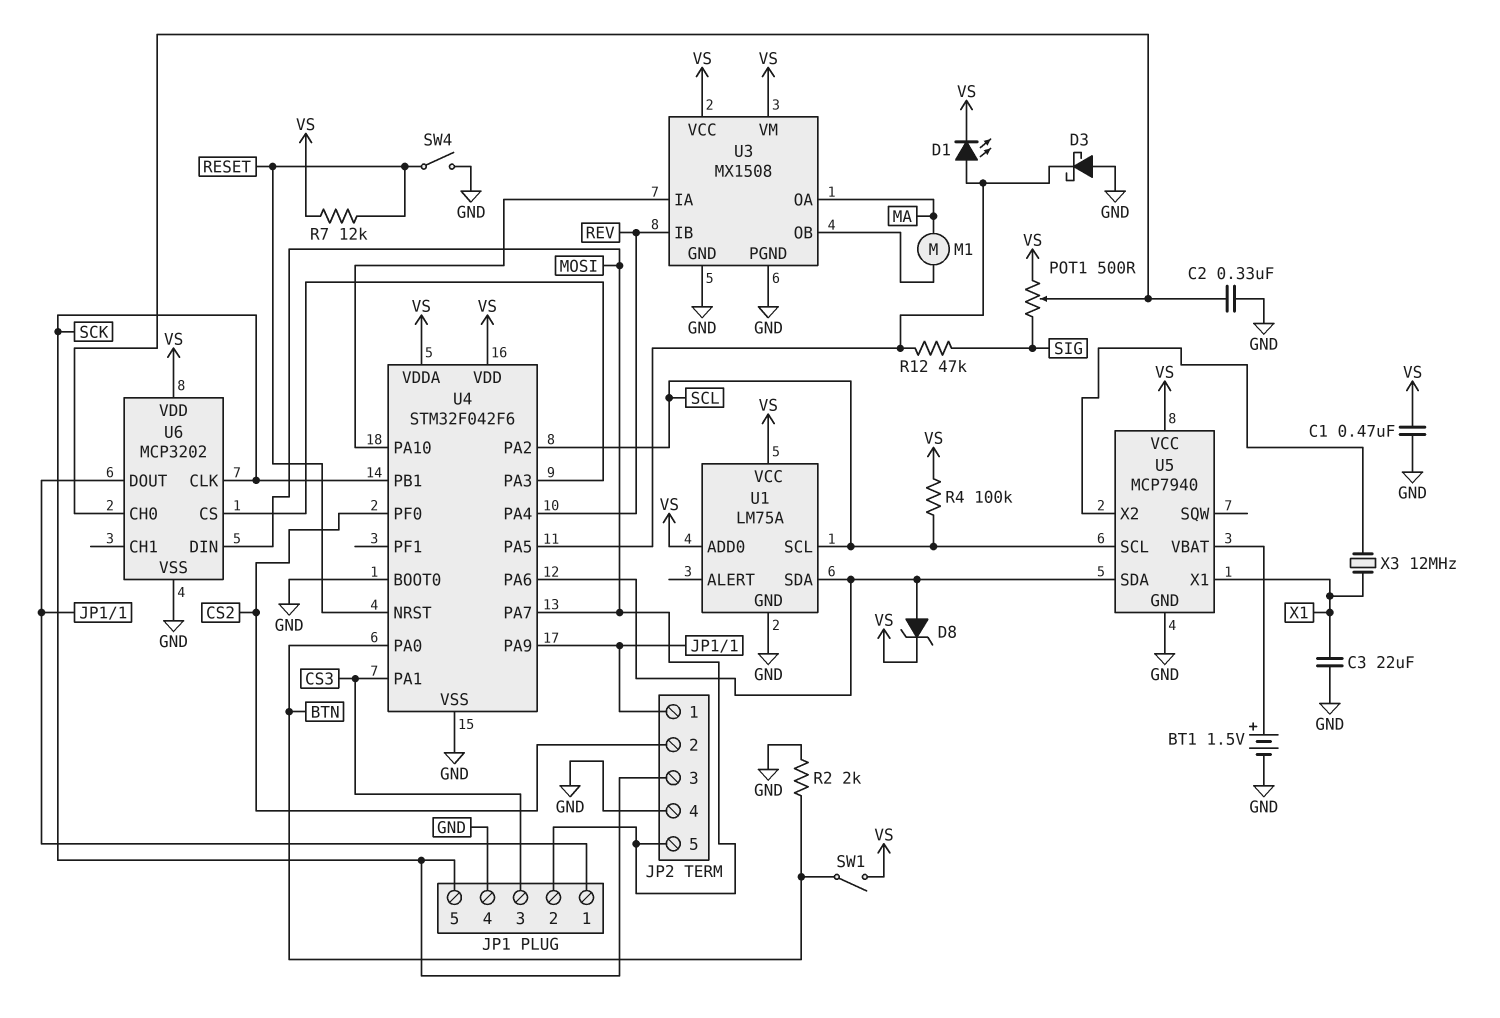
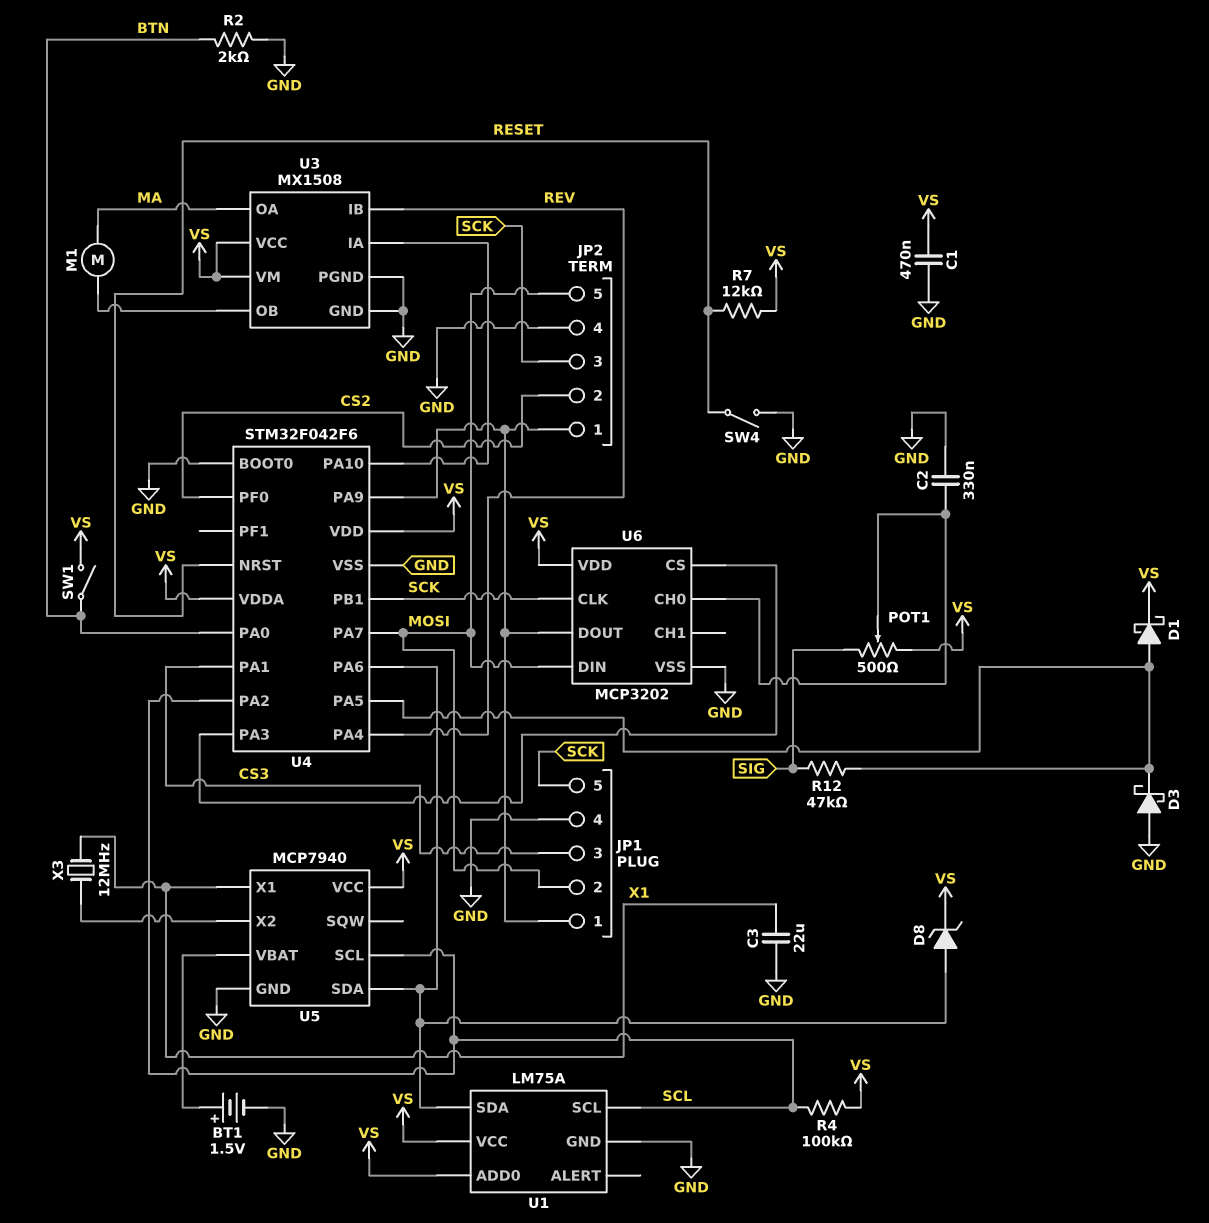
D1: LED (A U4/PA5, K VS) -> schottky (A U4/PA5, K VS)

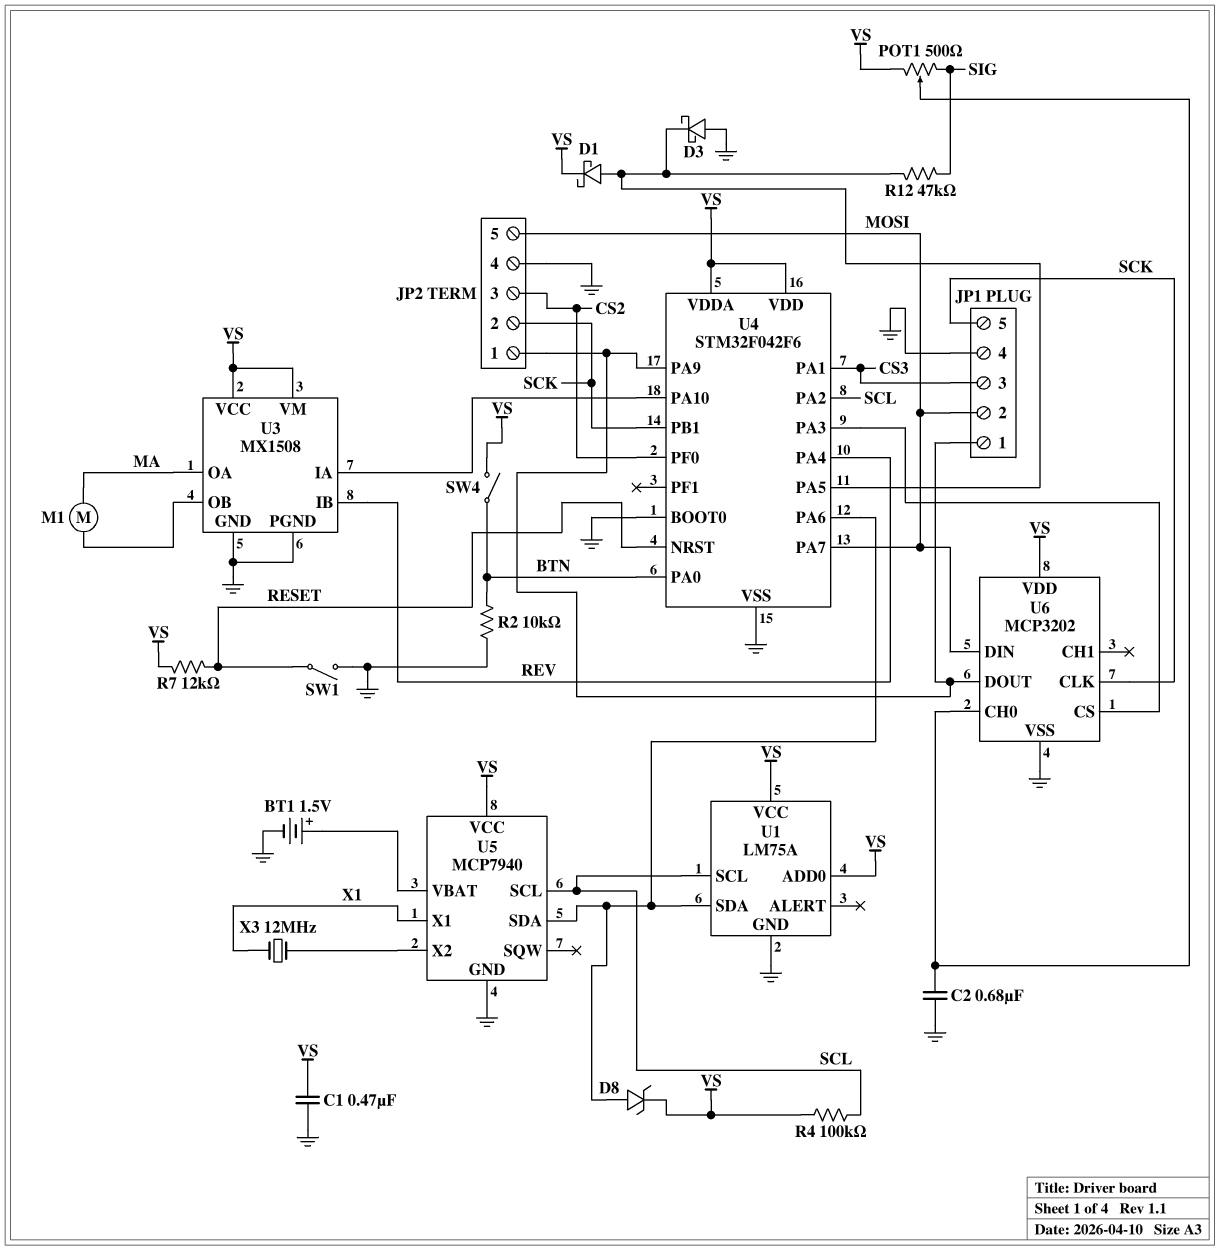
C2: 330nF (GND, U6/CH0) -> 680nF (GND, U6/CH0)
C3: 22uF (GND, X1) -> none
JP2 pin 2: CS2 -> SCK
JP2 pin 3: SCK -> CS2
R2: 2k (BTN, GND) -> 10k (BTN, GND)
SW1: switch (BTN, VS) -> switch (GND, RESET)
SW4: switch (GND, RESET) -> switch (BTN, VS)

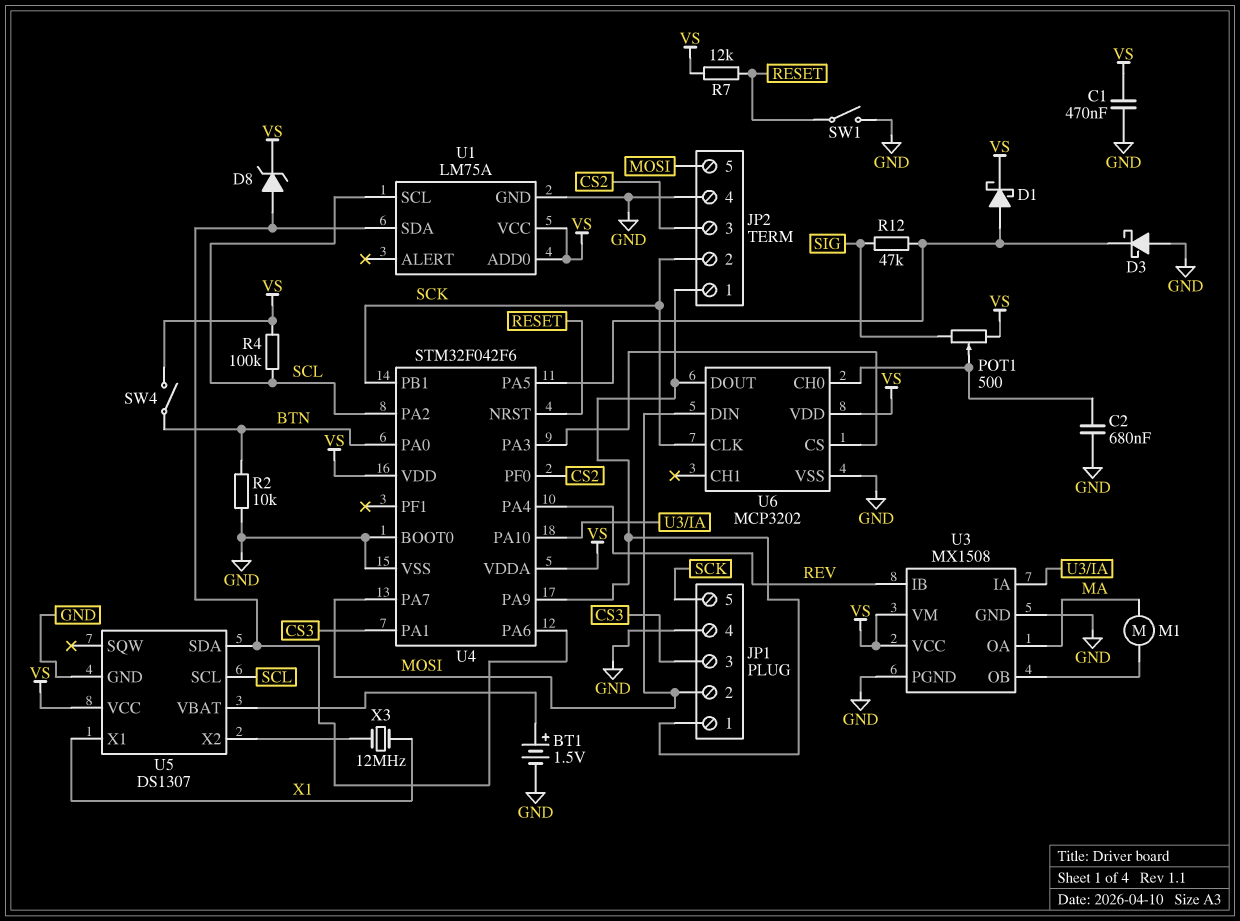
U5: MCP7940 -> DS1307

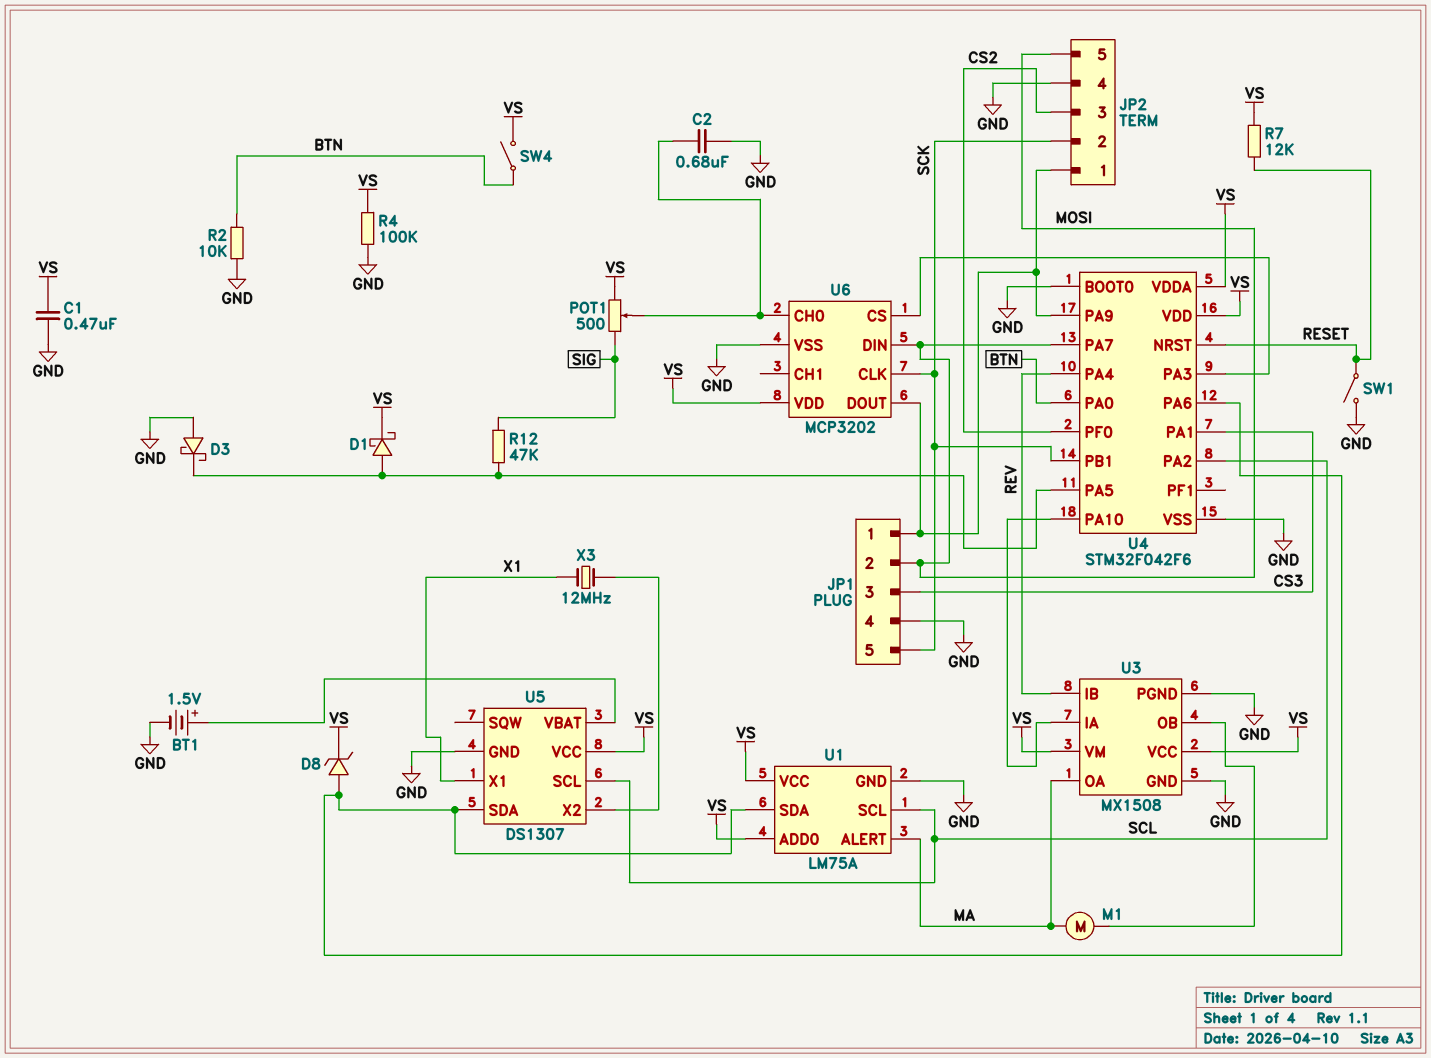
R4: 100k (SCL, VS) -> 100k (GND, VS)
U1 pin ALERT: none -> MA

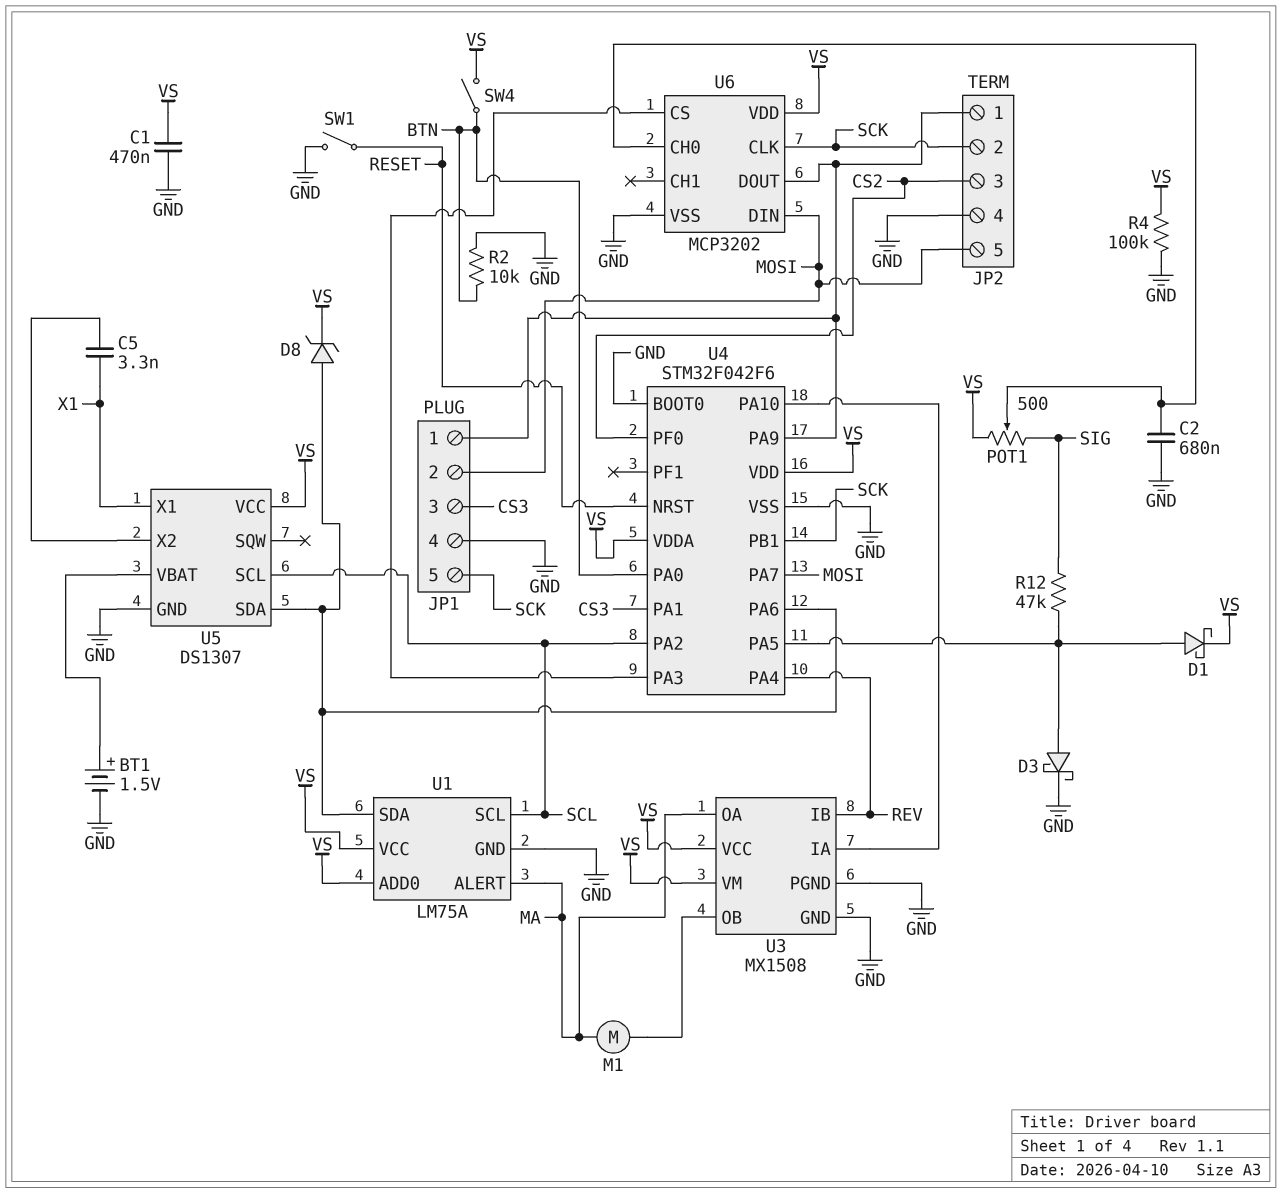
C5: none -> 3.3nF (U5/X2, X1)
D3: schottky (A GND, K U4/PA5) -> schottky (A U4/PA5, K GND)
R7: 12k (RESET, VS) -> none
X3: 12MHz (U5/X2, X1) -> none

